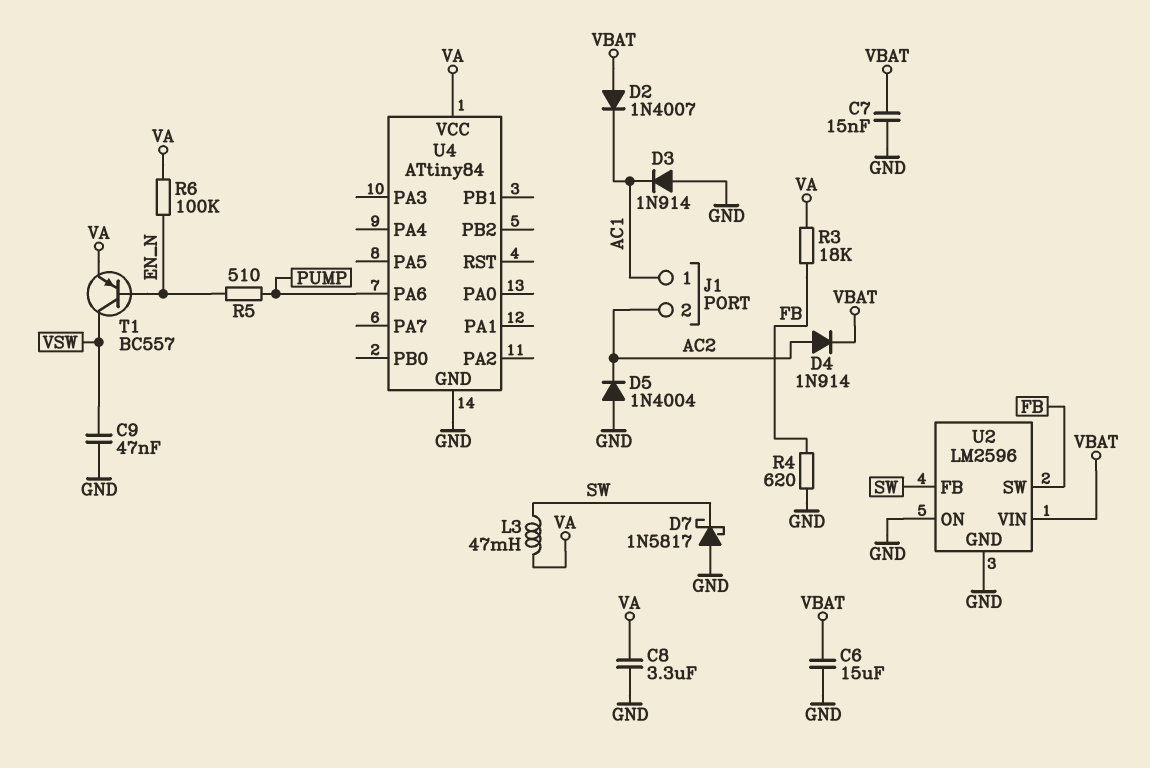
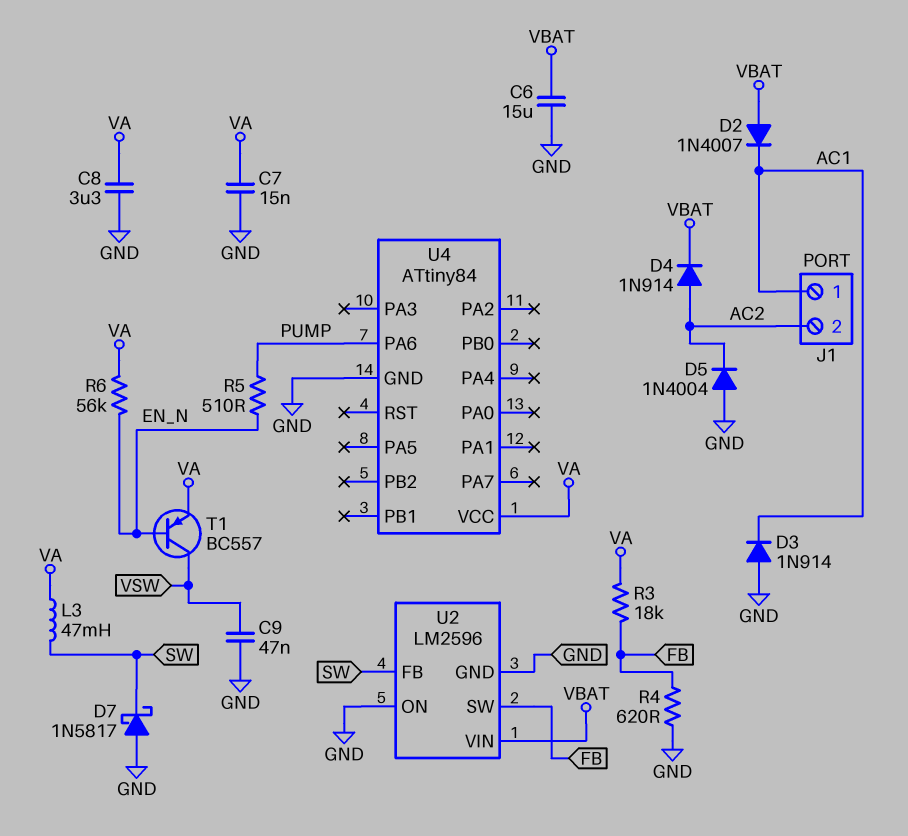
C7: 15nF (GND, VBAT) -> 15nF (GND, VA)
R6: 100k (EN_N, VA) -> 56k (EN_N, VA)

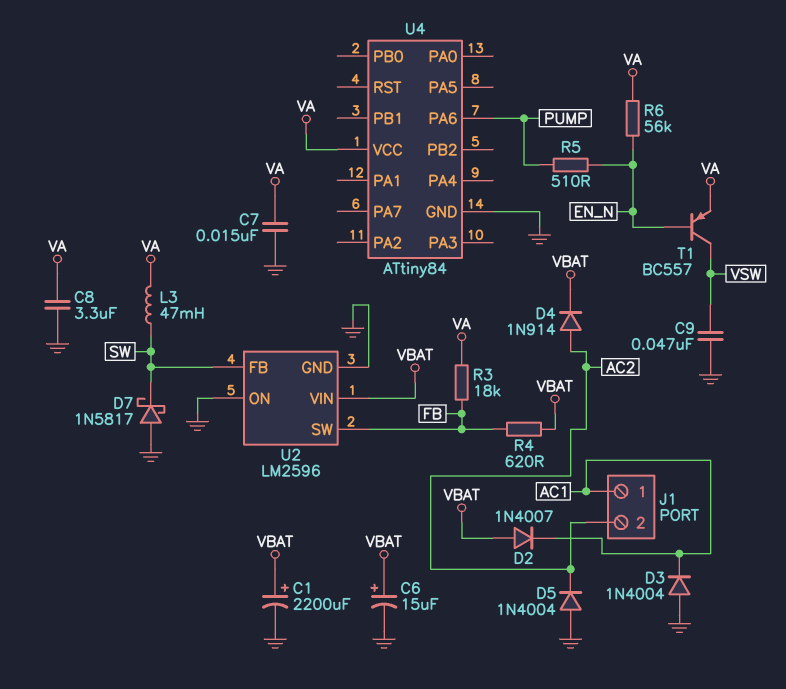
C1: none -> 2200uF (plus VBAT, minus GND)
C6: 15uF (GND, VBAT) -> 15uF (plus VBAT, minus GND)
D3: diode 1N914 (A GND, K AC1) -> diode 1N4004 (A GND, K AC1)
R4: 620 (FB, GND) -> 620 (FB, VBAT)

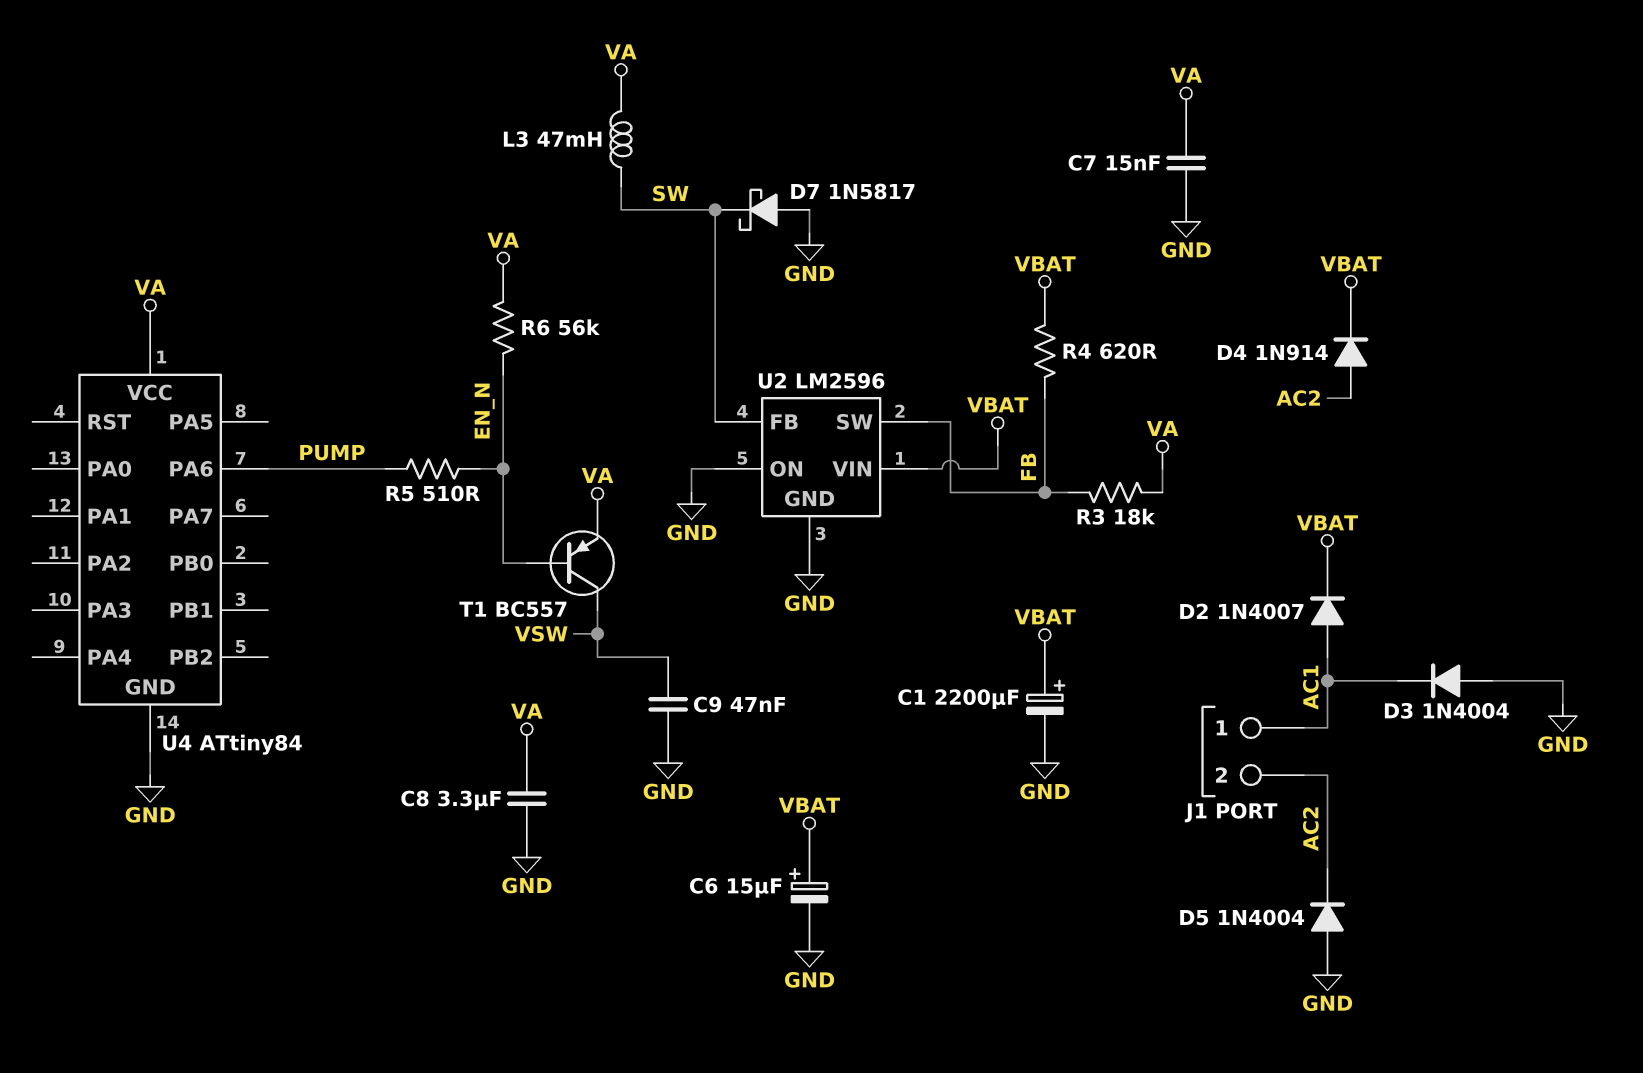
D2: diode 1N4007 (A VBAT, K AC1) -> diode 1N4007 (A AC1, K VBAT)

